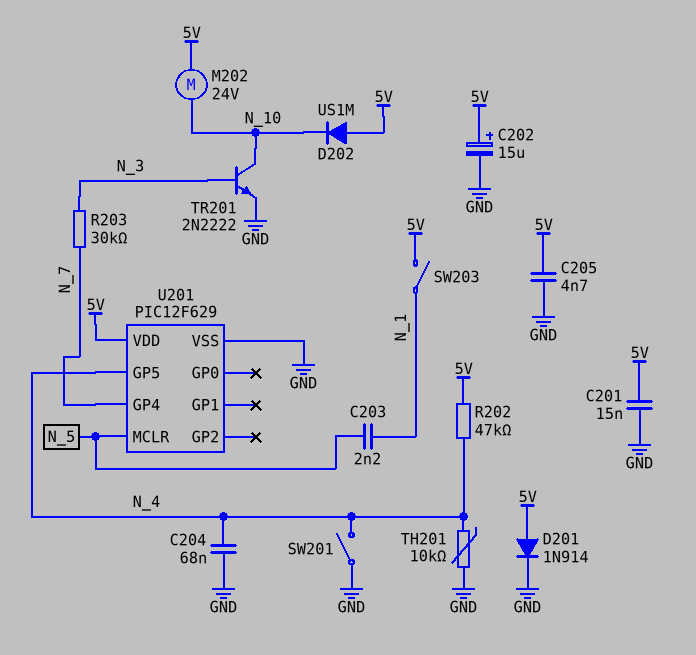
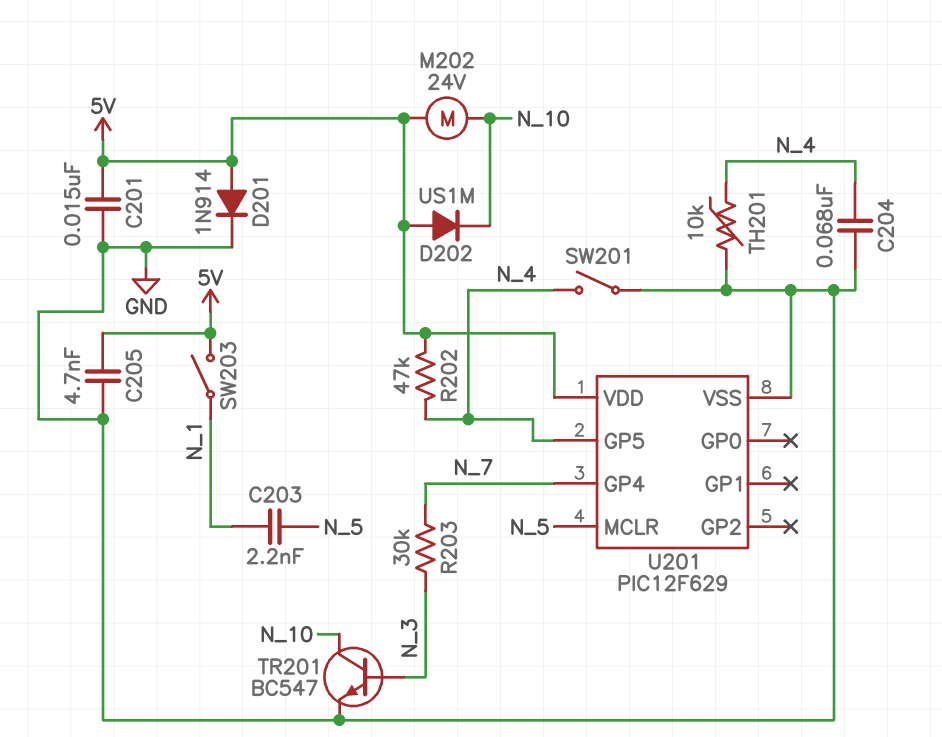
C202: 15uF (plus 5V, minus GND) -> none
TR201: NPN 2N2222 (B N_3, C N_10, E GND) -> NPN BC547 (B N_3, C N_10, E GND)

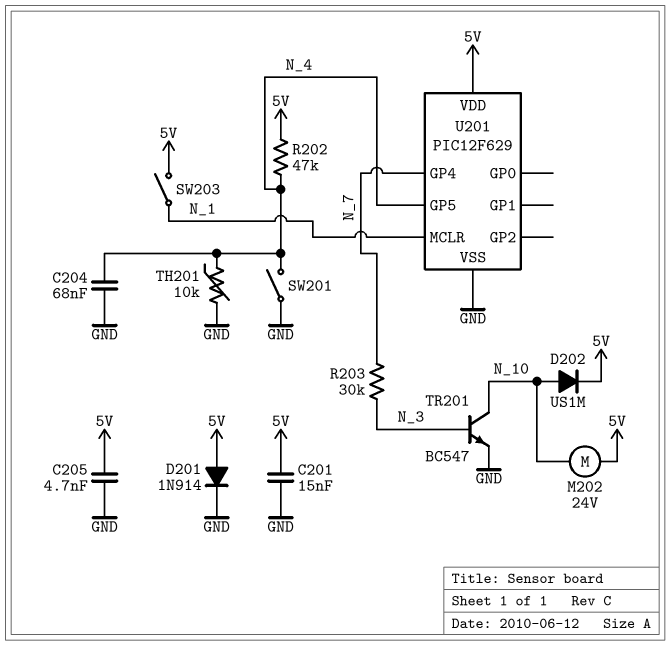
C203: 2.2nF (N_1, N_5) -> none
D202: diode US1M (A 5V, K N_10) -> diode US1M (A N_10, K 5V)
U201 pin MCLR: N_5 -> N_1

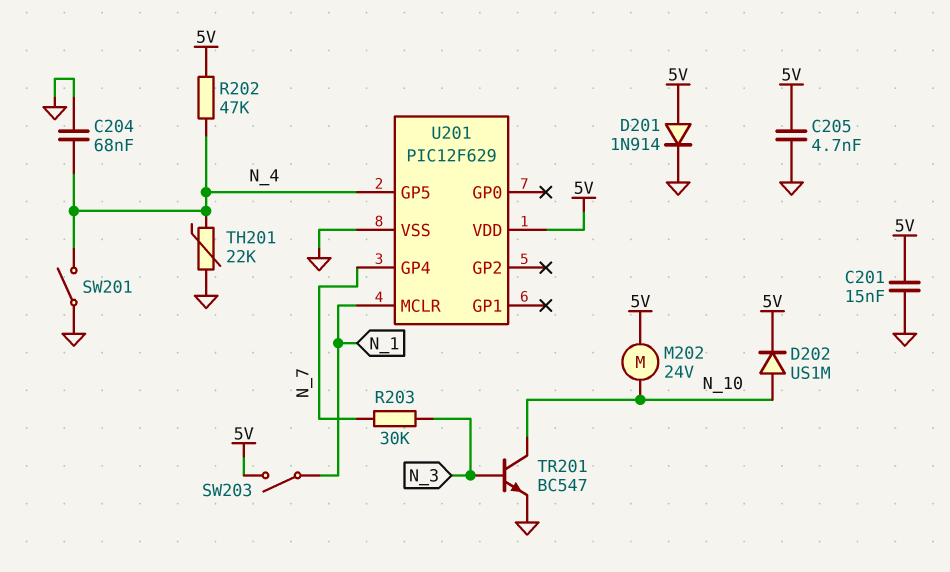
TH201: 10k (GND, N_4) -> 22k (GND, N_4)

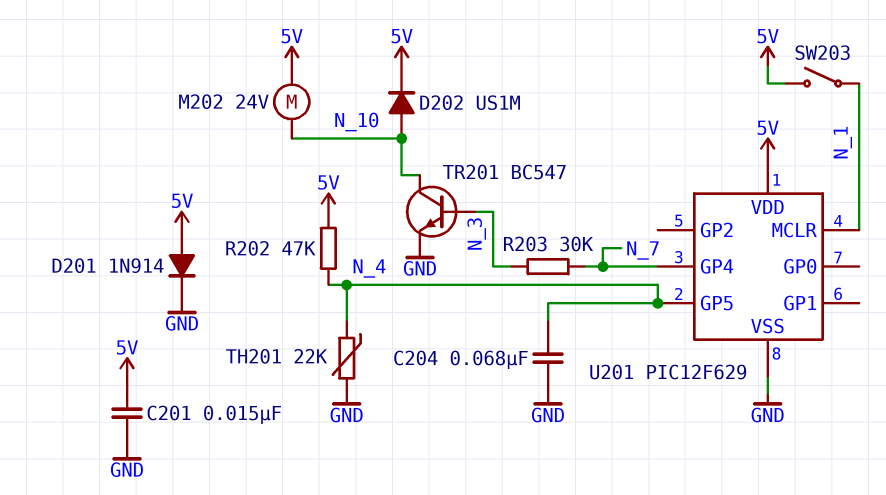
C205: 4.7nF (5V, GND) -> none
SW201: switch (GND, N_4) -> none

